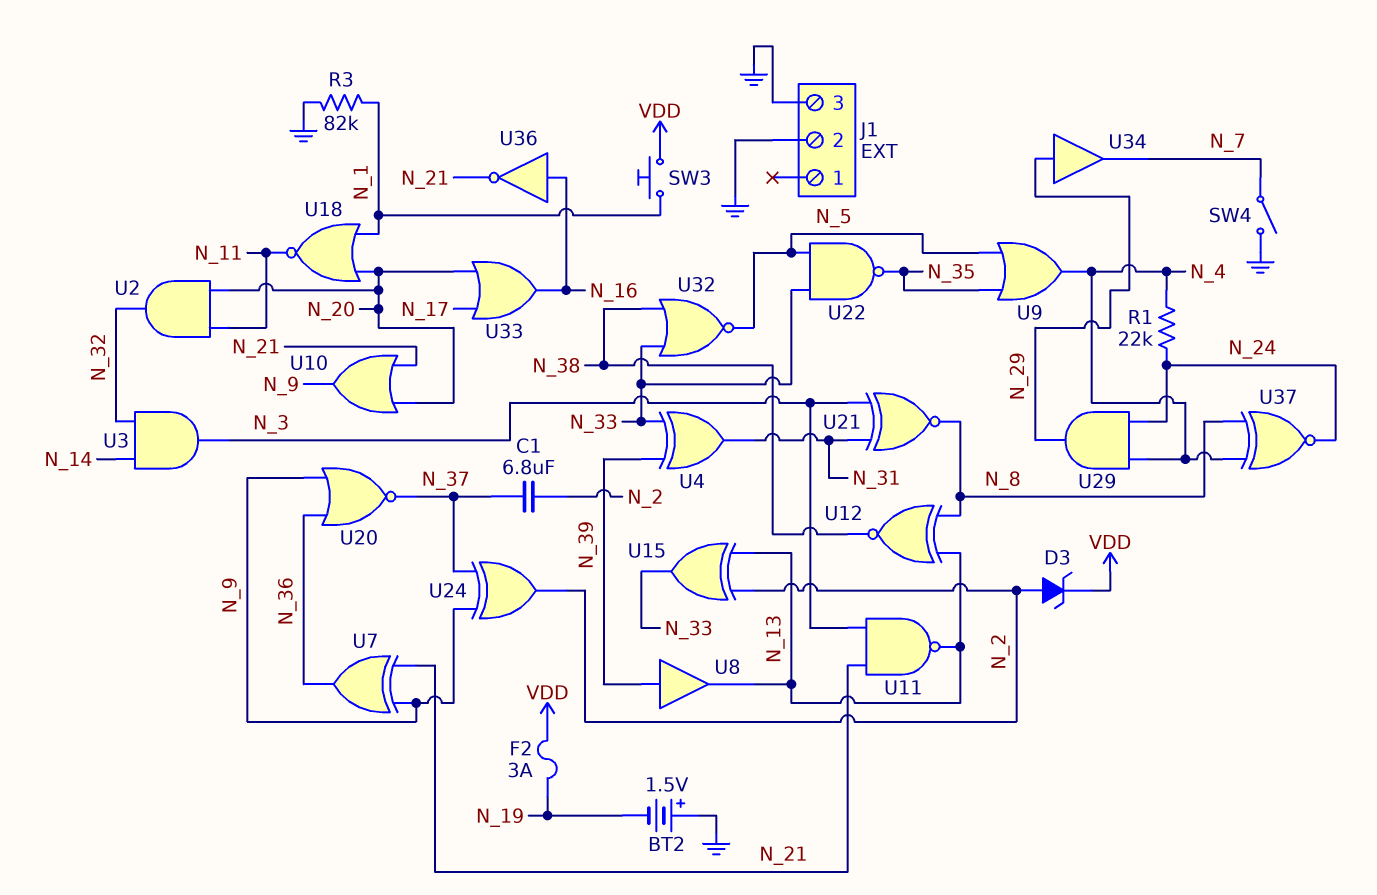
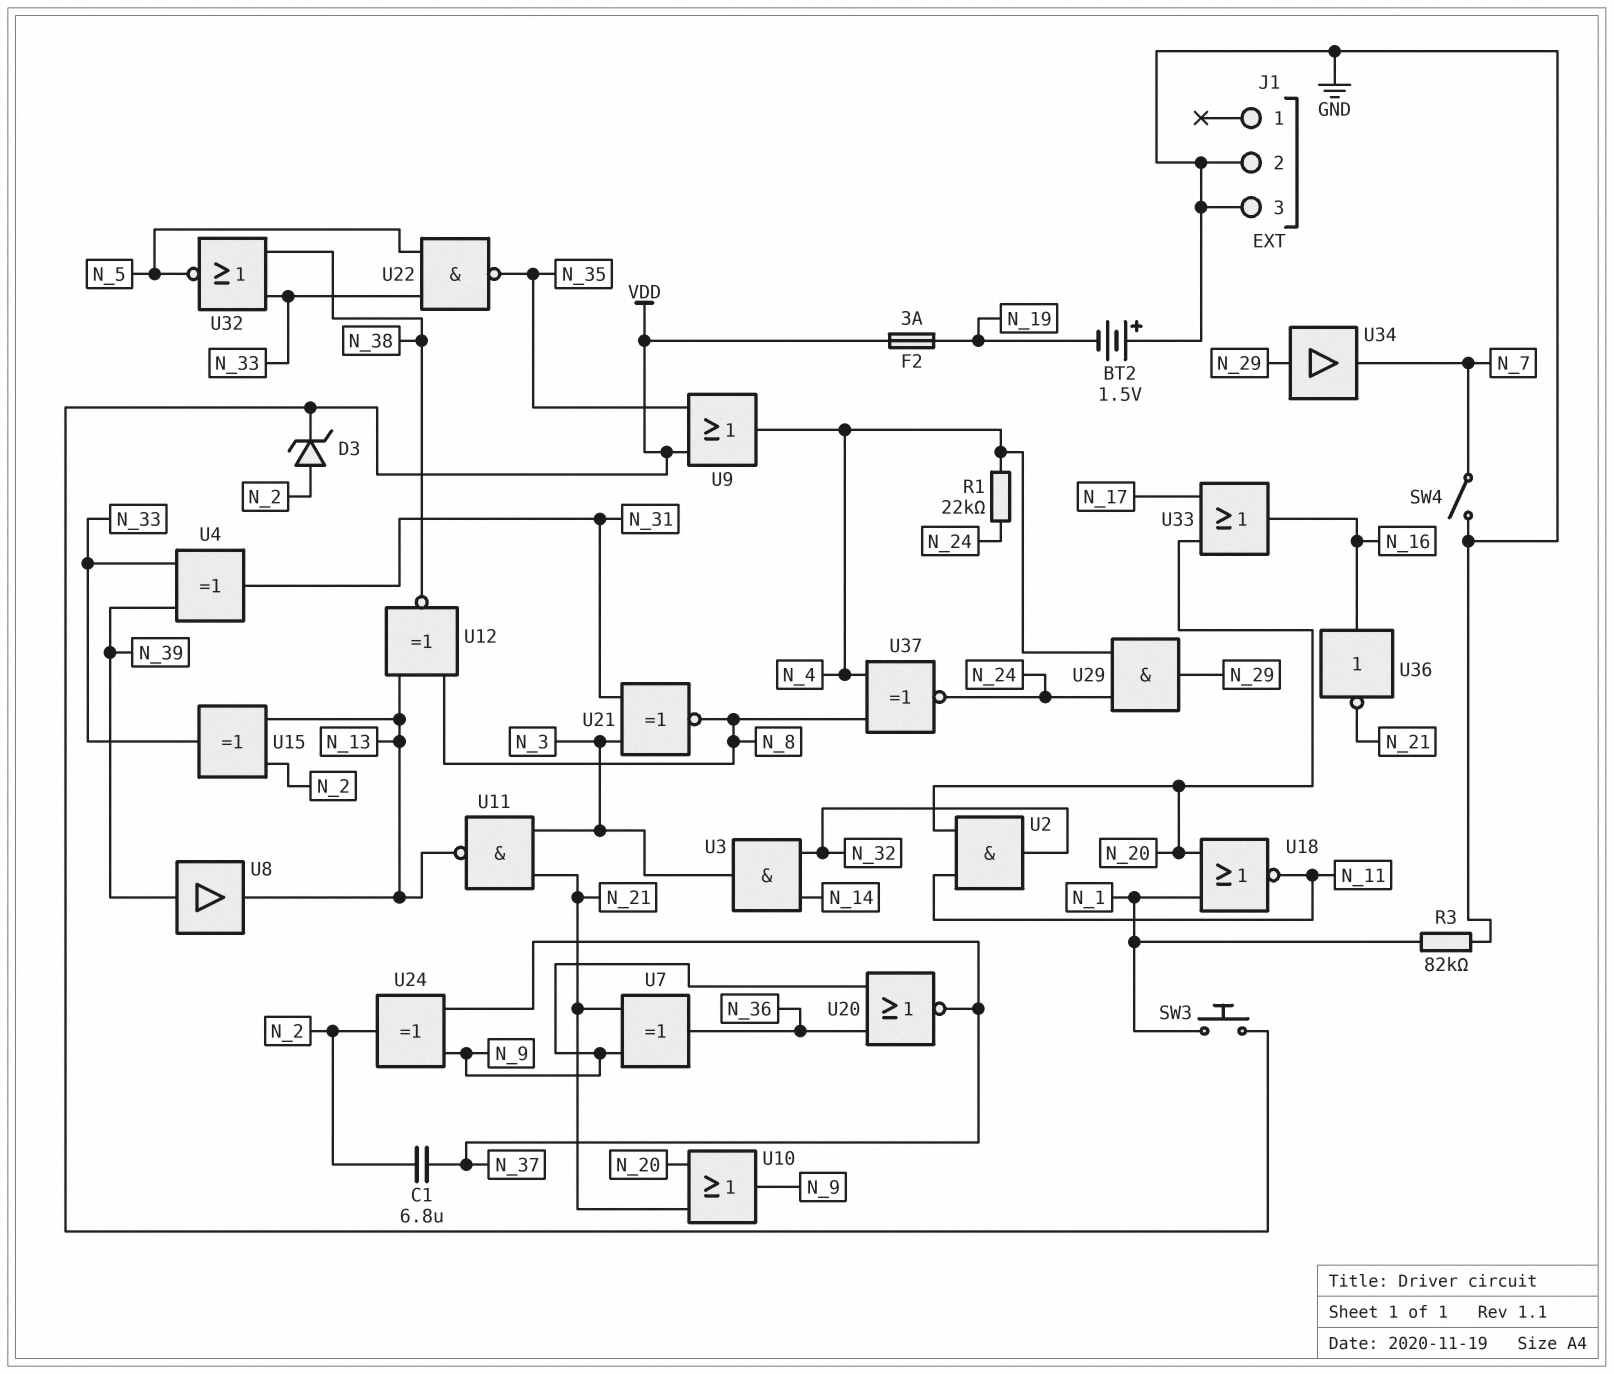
U9: OR (in N_5, in N_35, out N_4) -> OR (in N_35, in VDD, out N_4)

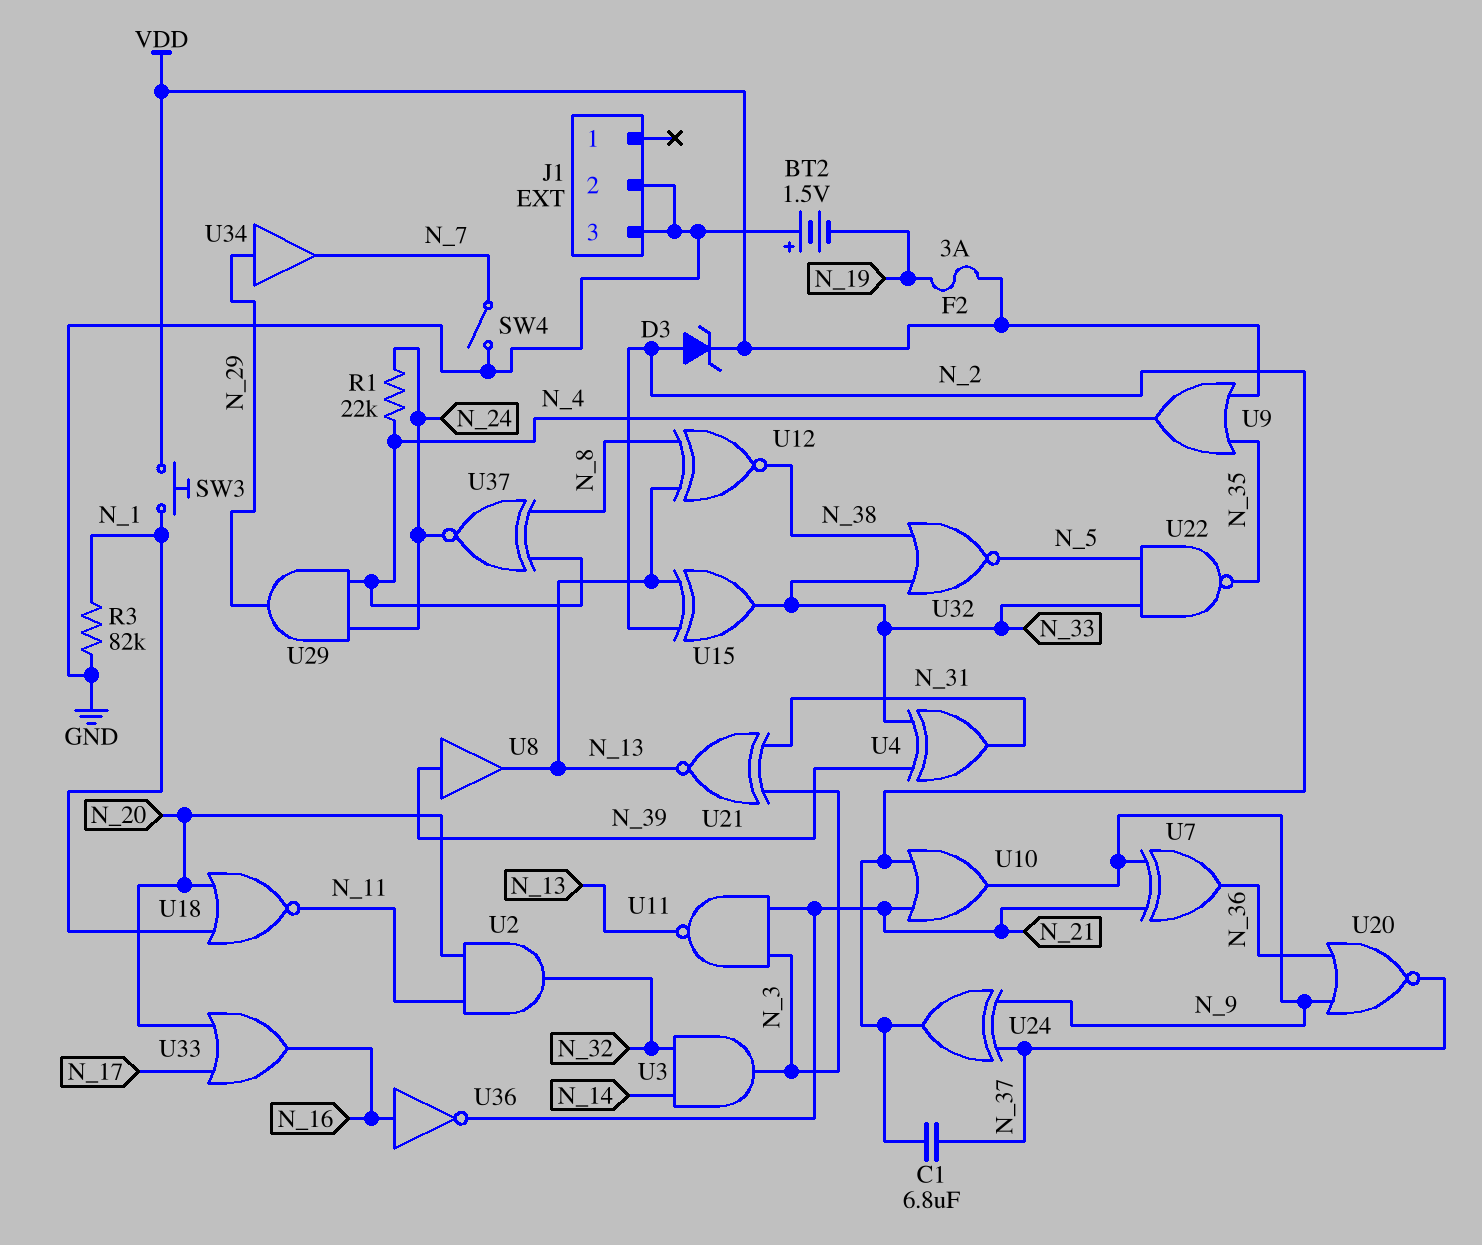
U10: OR (in N_20, in N_21, out N_9) -> OR (in N_2, in N_21, out N_9)
U21: XNOR (in N_3, in N_31, out N_8) -> XNOR (in N_3, in N_31, out N_13)

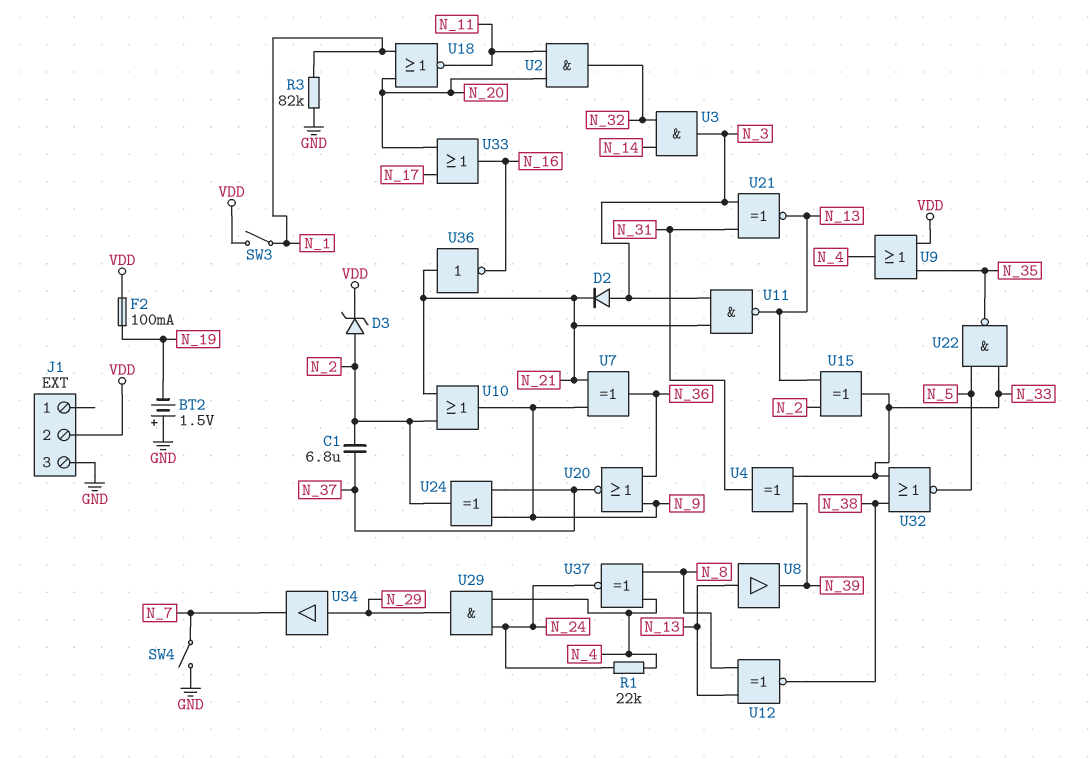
D2: none -> diode (A N_3, K N_21)
F2: 3A (N_19, VDD) -> 100mA (N_19, VDD)
J1 pin 2: GND -> VDD
SW3: button (N_1, VDD) -> switch (N_1, VDD)
U8: buffer (in N_39, out N_13) -> buffer (in N_13, out N_39)
U36: NOT (in N_16, out N_21) -> NOT (in N_21, out N_16)

